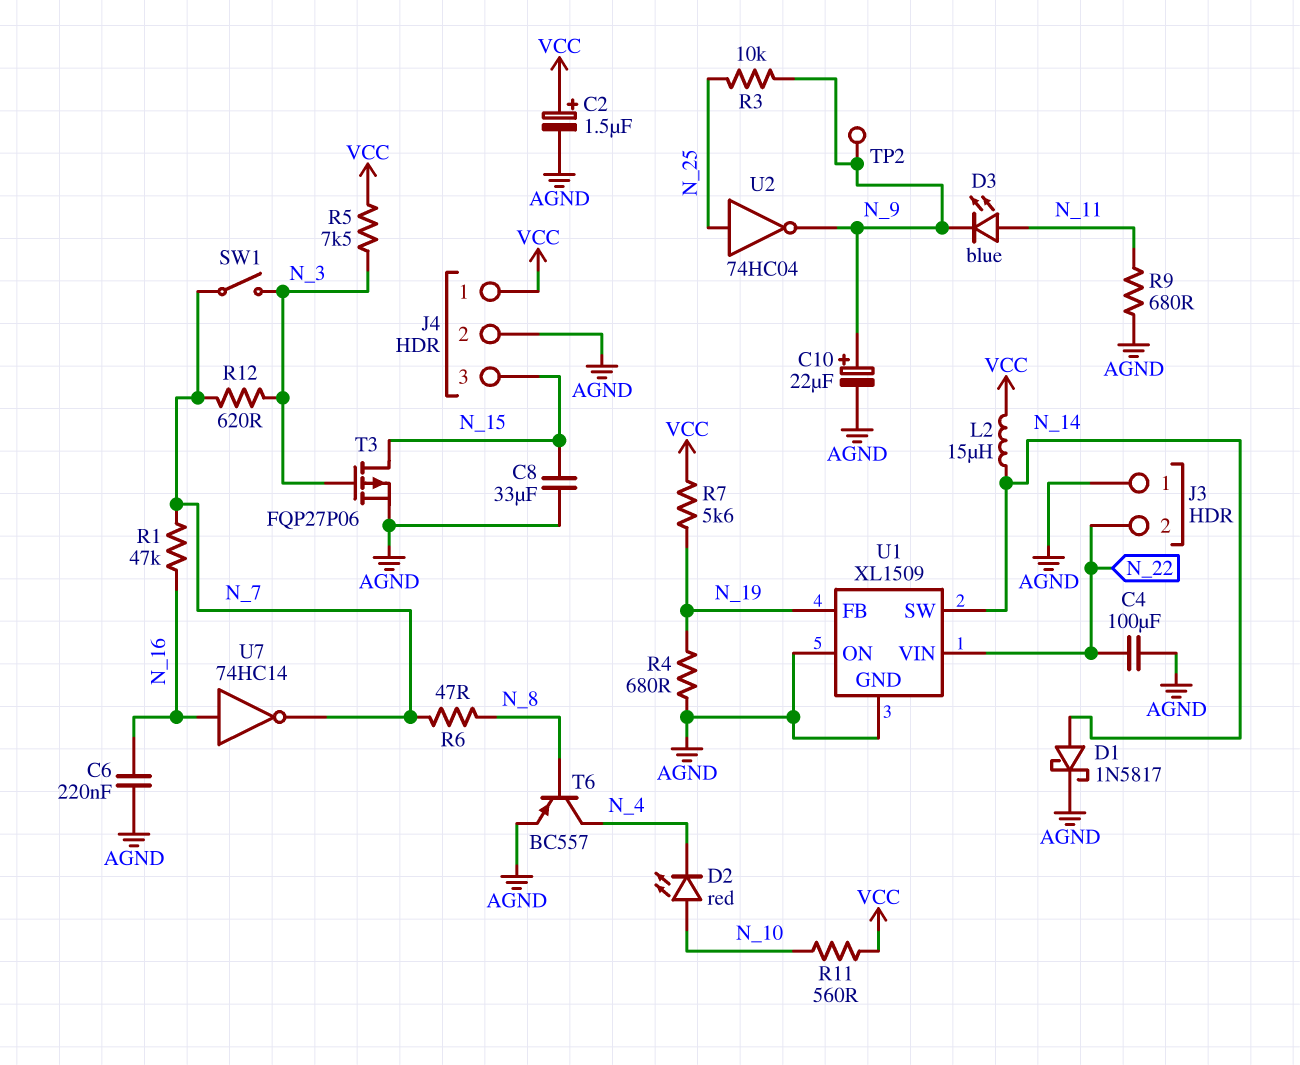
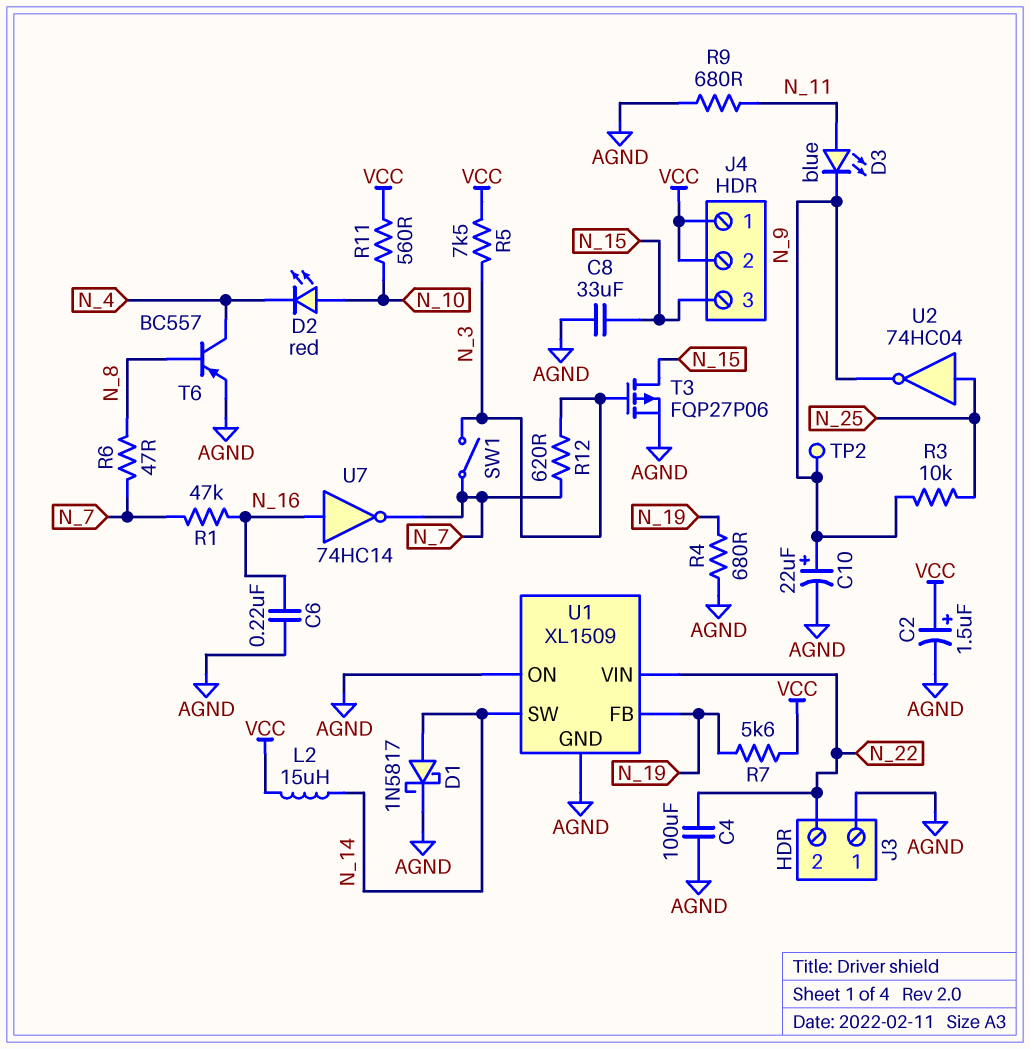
J4 pin 2: AGND -> VCC

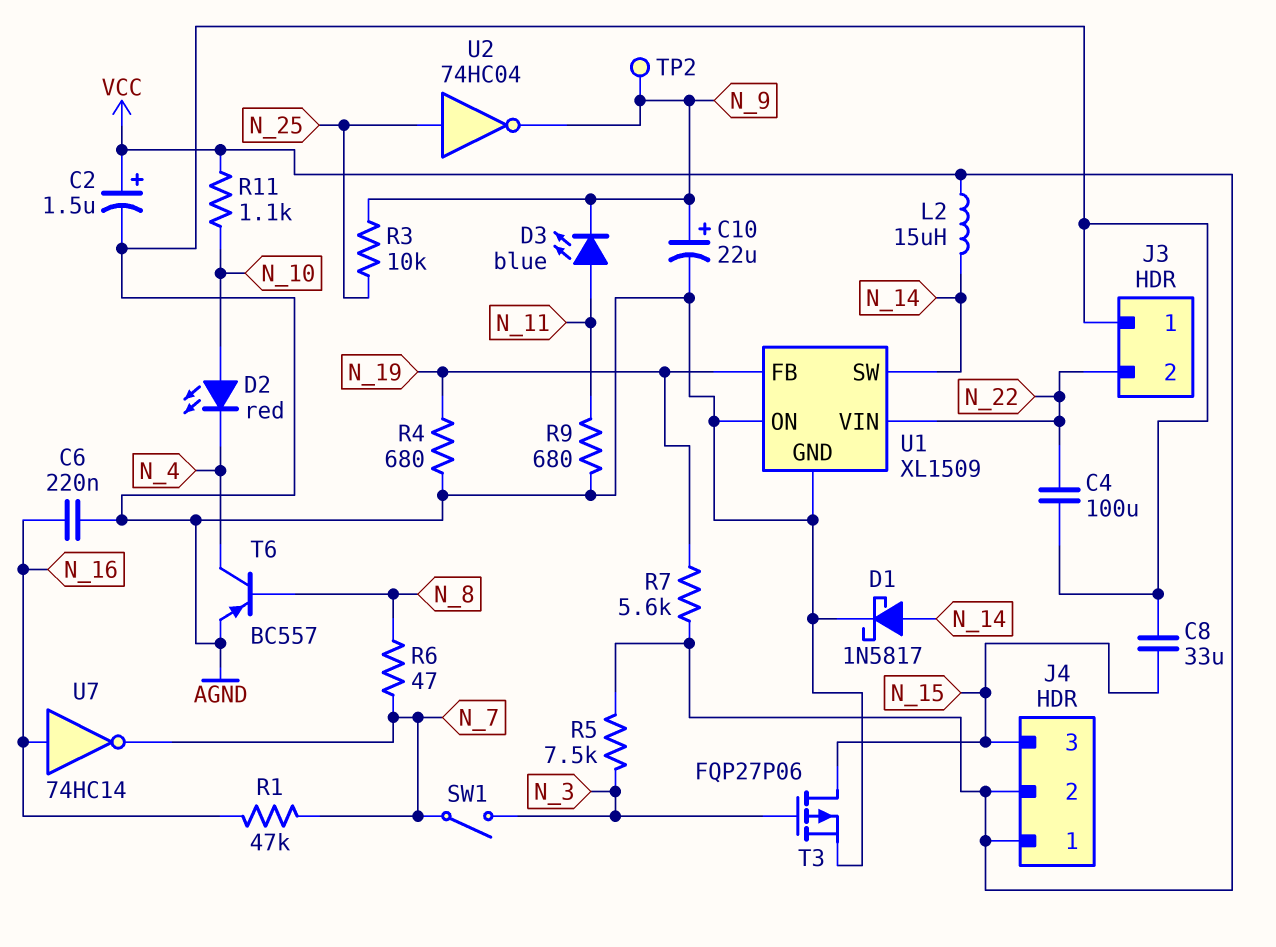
R11: 560 (N_10, VCC) -> 1.1k (N_10, VCC)
R12: 620 (N_3, N_7) -> none

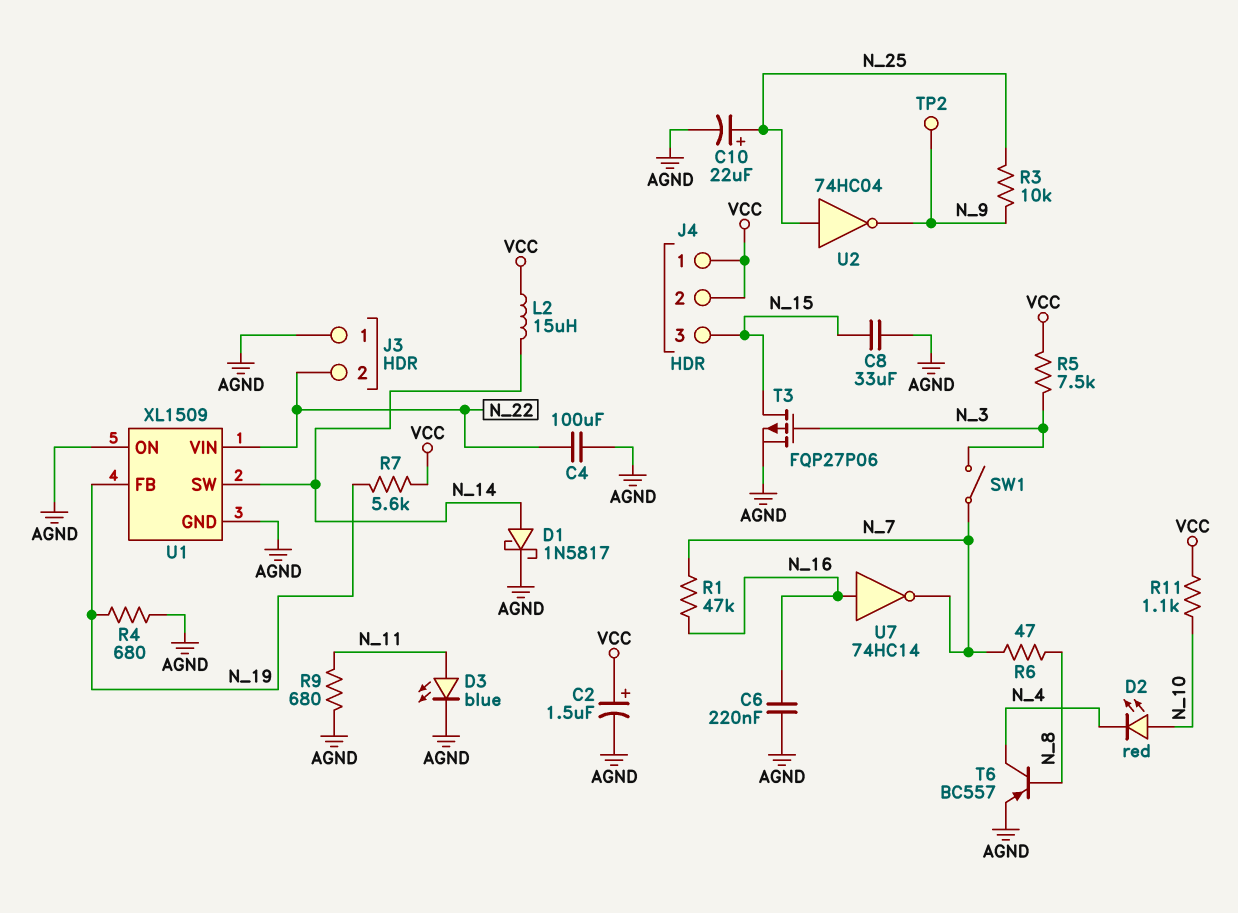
C10: 22uF (plus N_9, minus AGND) -> 22uF (plus N_25, minus AGND)
D3: LED blue (A N_11, K N_9) -> LED blue (A N_11, K AGND)

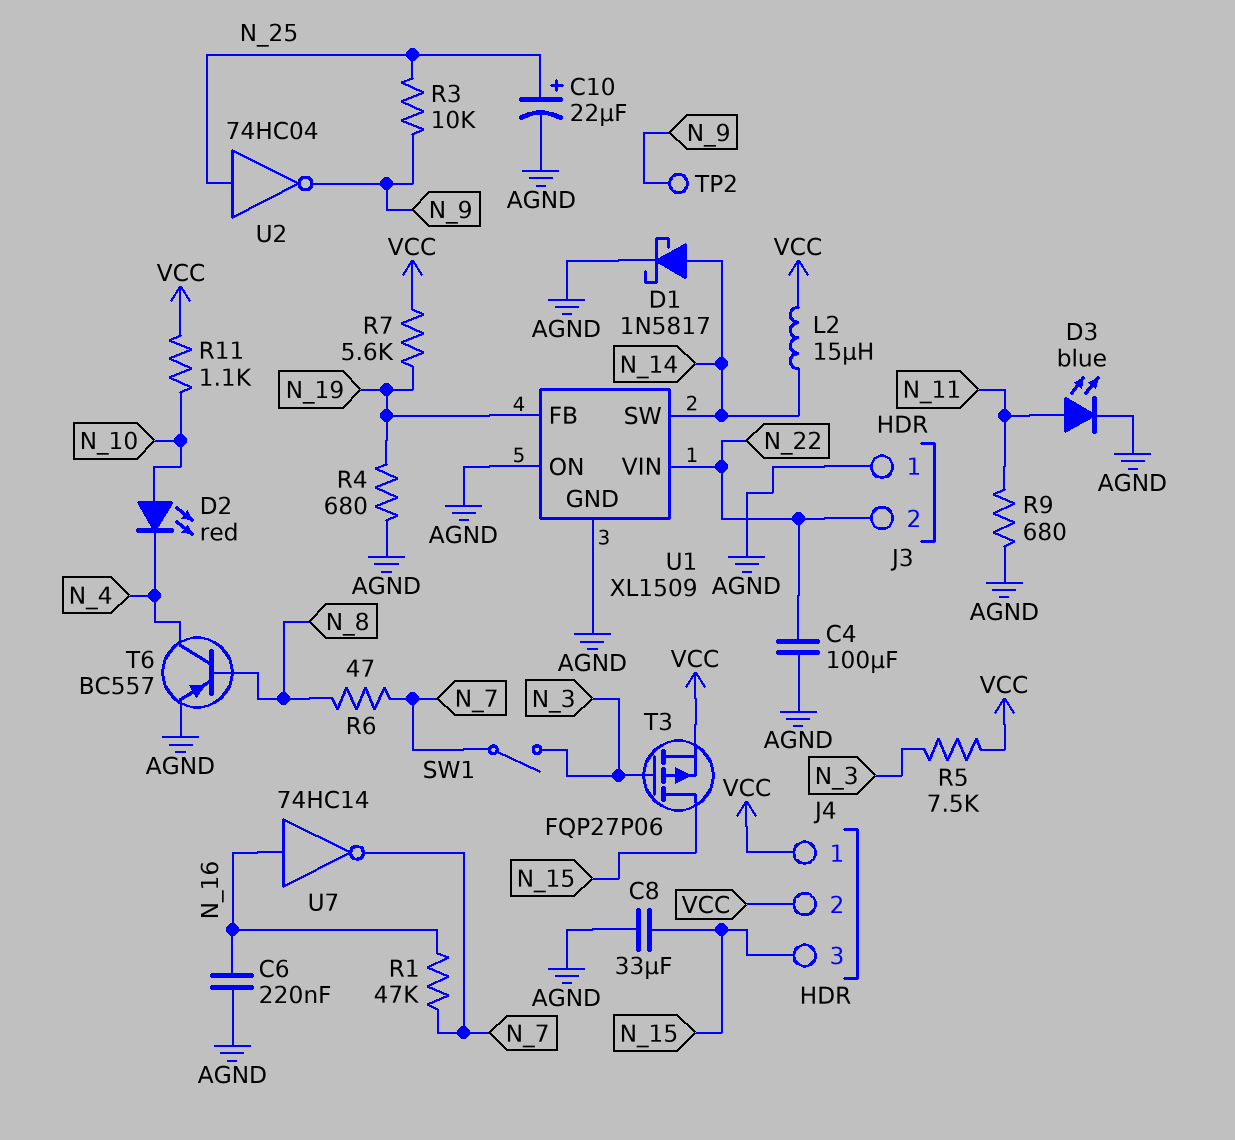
C2: 1.5uF (plus VCC, minus AGND) -> none
T3: PMOS FQP27P06 (G N_3, D N_15, S AGND) -> PMOS FQP27P06 (G N_3, D N_15, S VCC)

